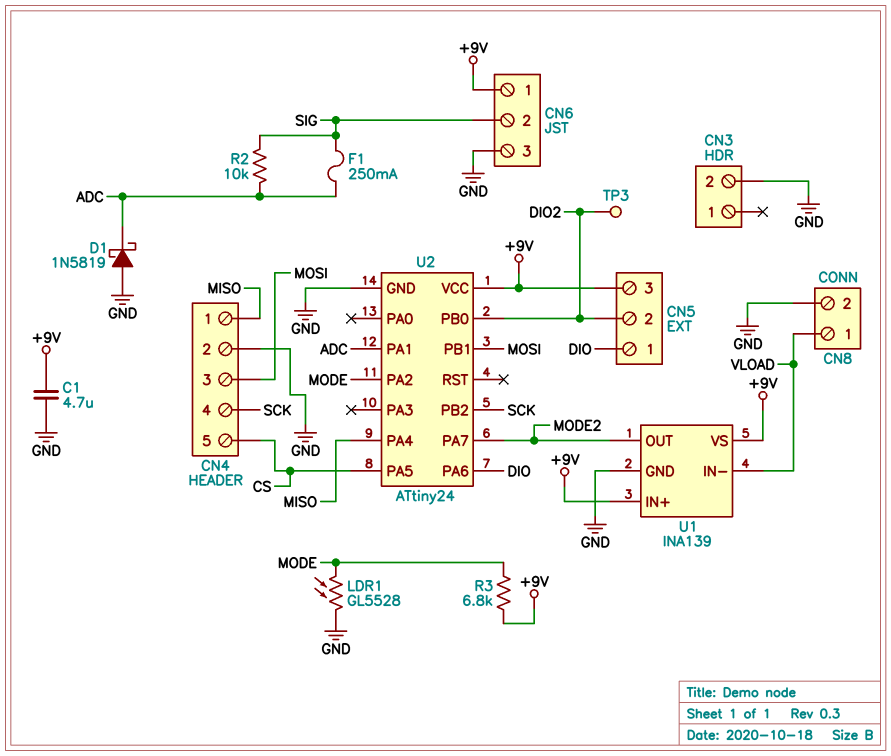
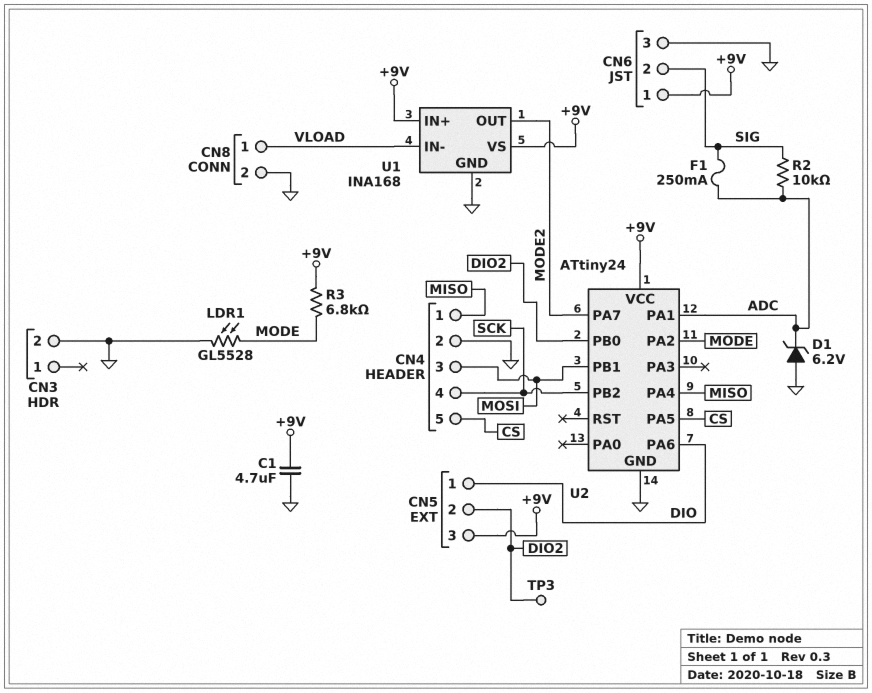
D1: schottky 1N5819 (A GND, K ADC) -> zener 6.2V (A GND, K ADC)
U1: INA139 -> INA168

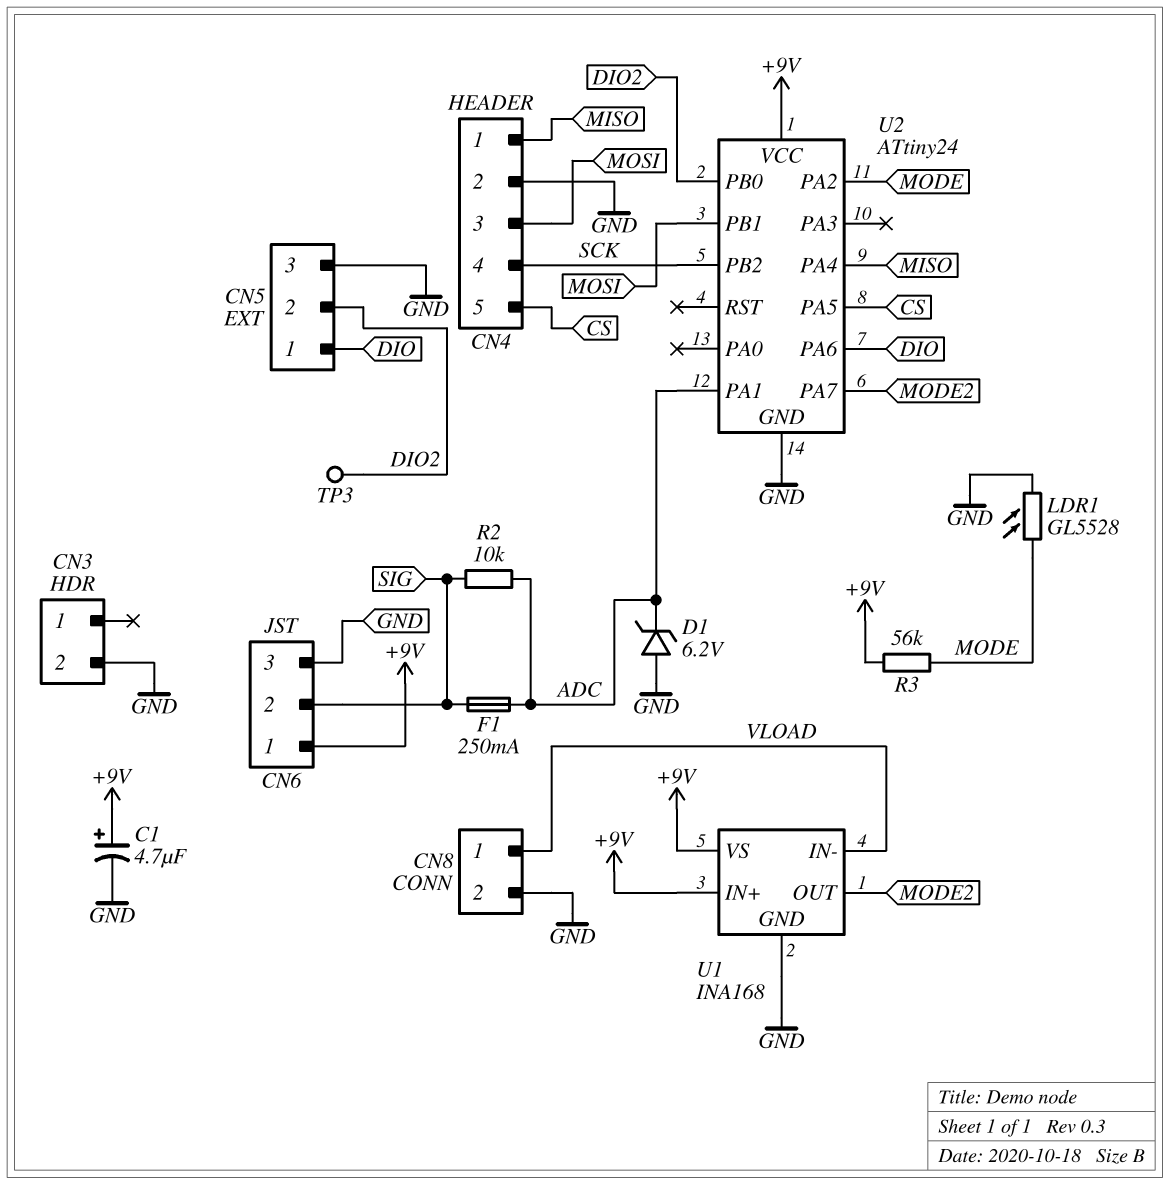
C1: 4.7uF (+9V, GND) -> 4.7uF (plus +9V, minus GND)
CN5 pin 3: +9V -> GND
R3: 6.8k (+9V, MODE) -> 56k (+9V, MODE)

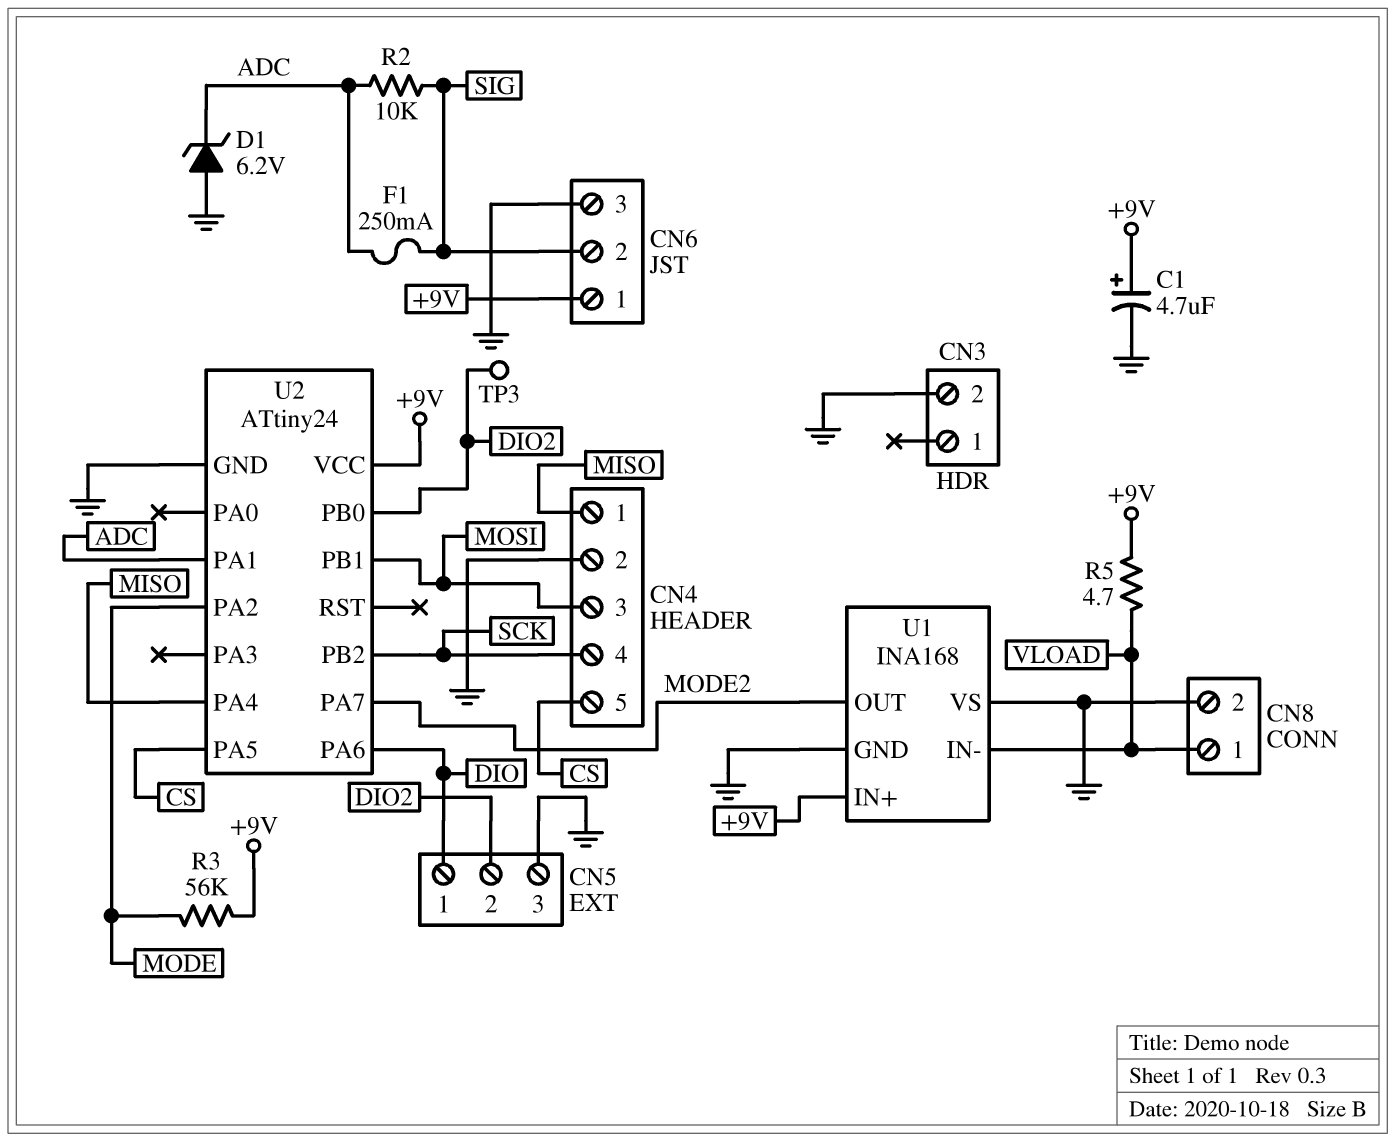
LDR1: GL5528 (GND, MODE) -> none
R5: none -> 4.7 (+9V, VLOAD)
U1 pin VS: +9V -> GND

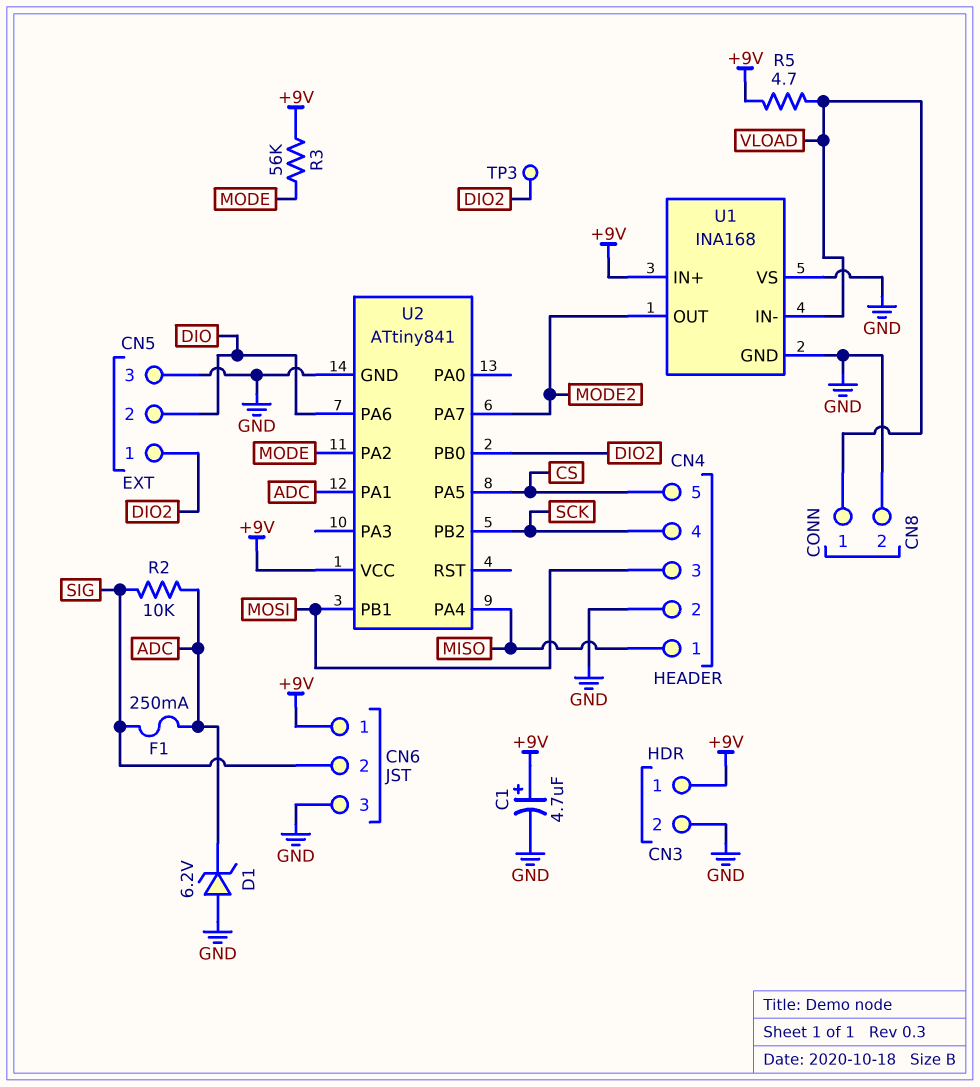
CN3 pin 1: none -> +9V
CN5 pin 1: DIO -> DIO2
CN5 pin 2: DIO2 -> DIO
U2: ATtiny24 -> ATtiny841

